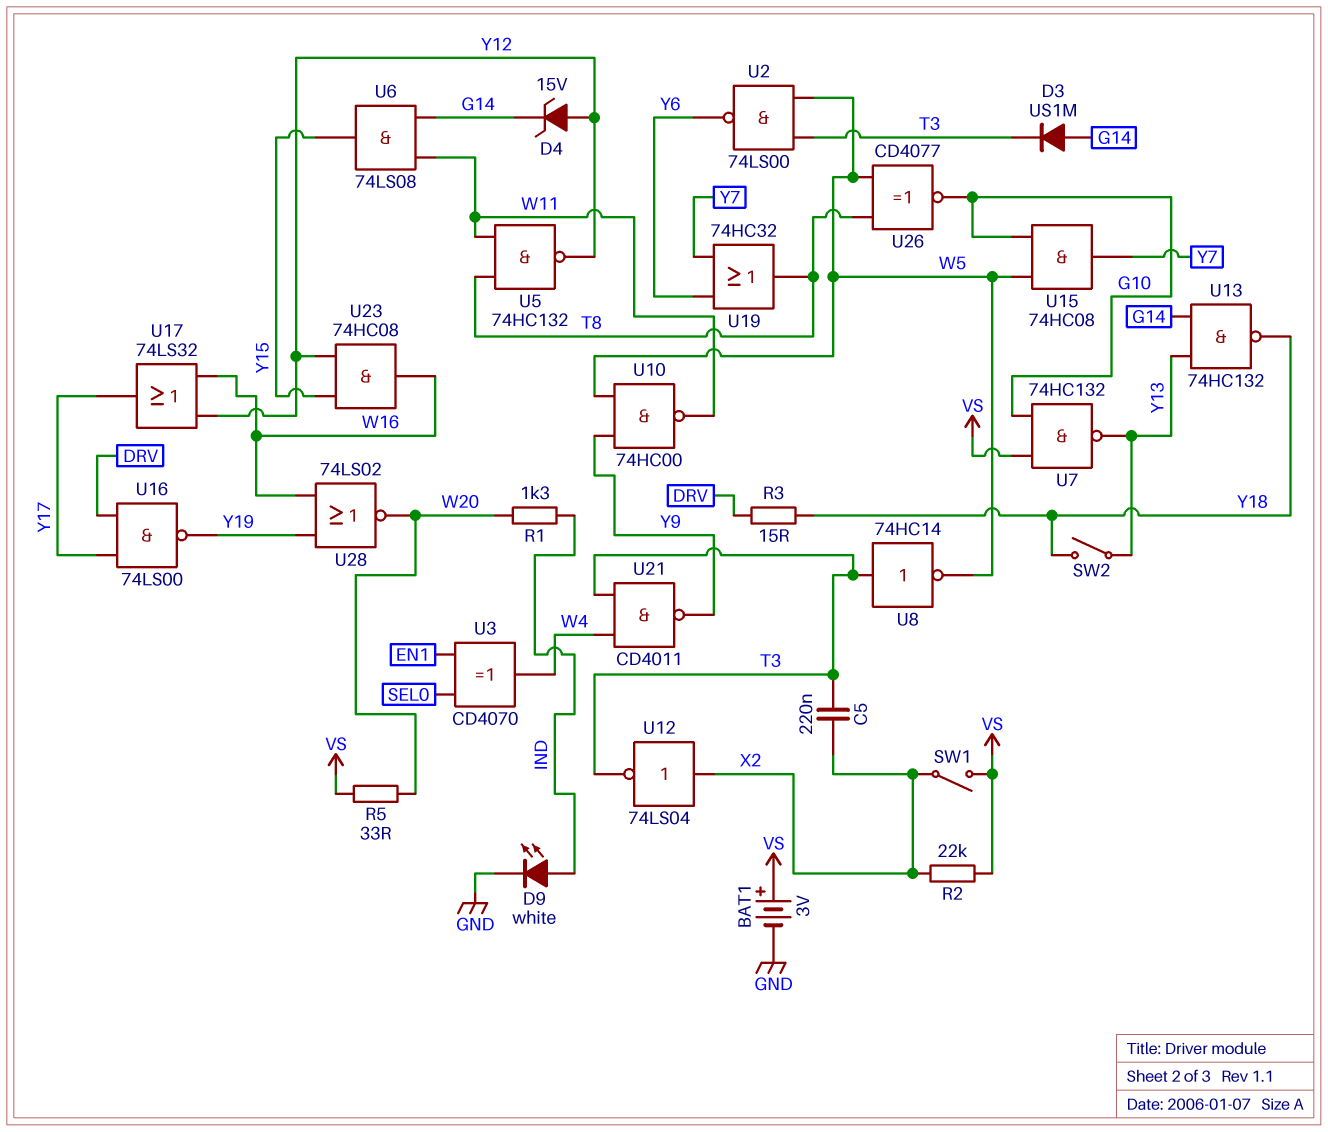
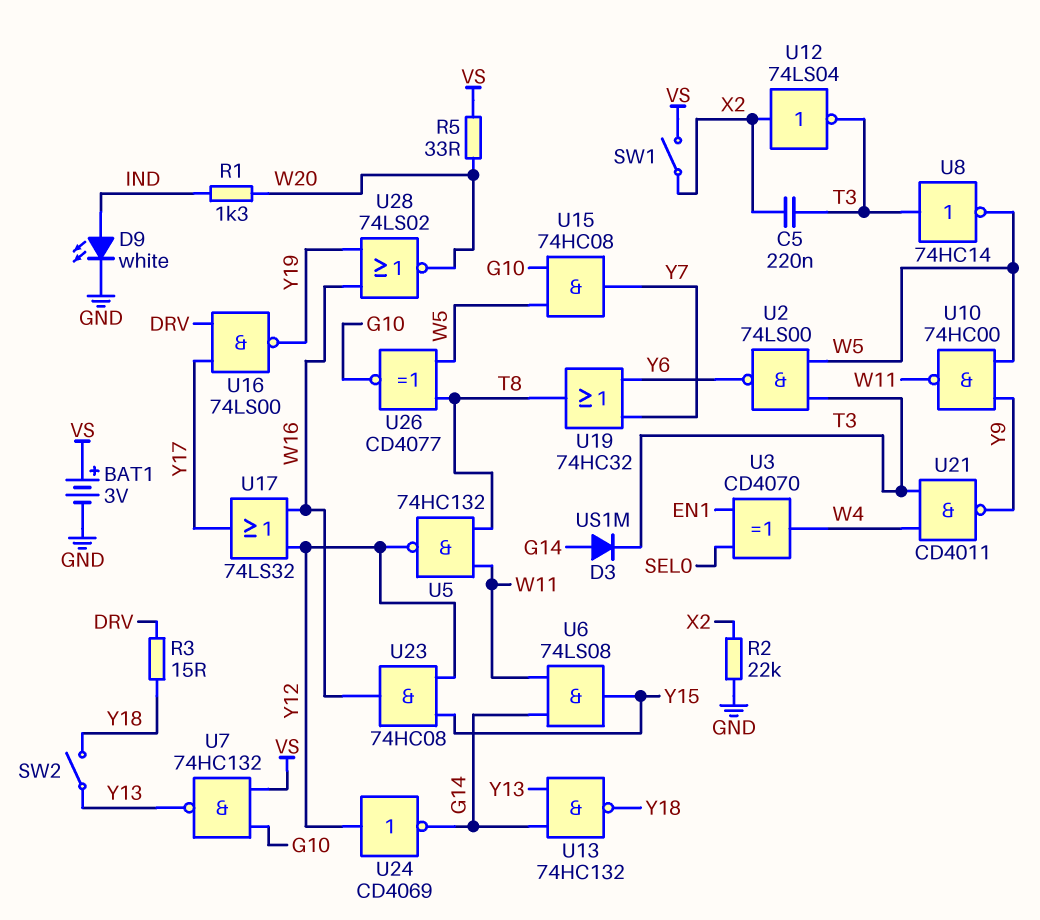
D4: zener 15V (A Y12, K G14) -> none
R2: 22k (VS, X2) -> 22k (GND, X2)
U24: none -> NOT CD4069 (in Y12, out G14)

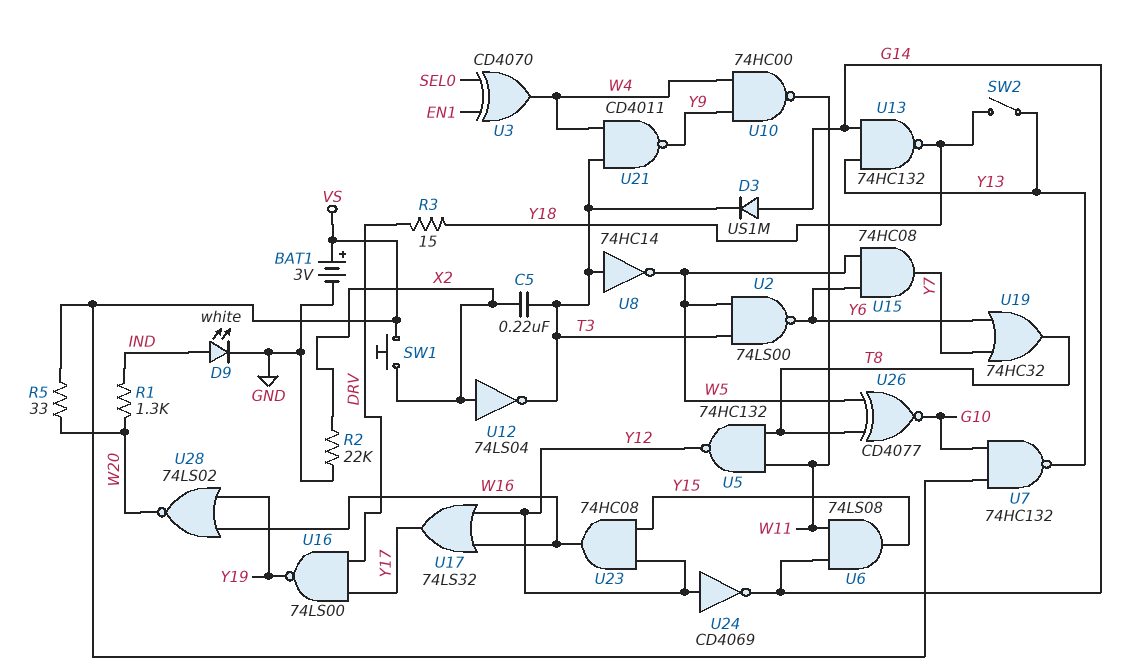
SW1: switch (VS, X2) -> button (VS, X2)
U10: NAND 74HC00 (in W5, in Y9, out W11) -> NAND 74HC00 (in W4, in Y9, out W11)
U15: AND 74HC08 (in G10, in W5, out Y7) -> AND 74HC08 (in W5, in Y6, out Y7)

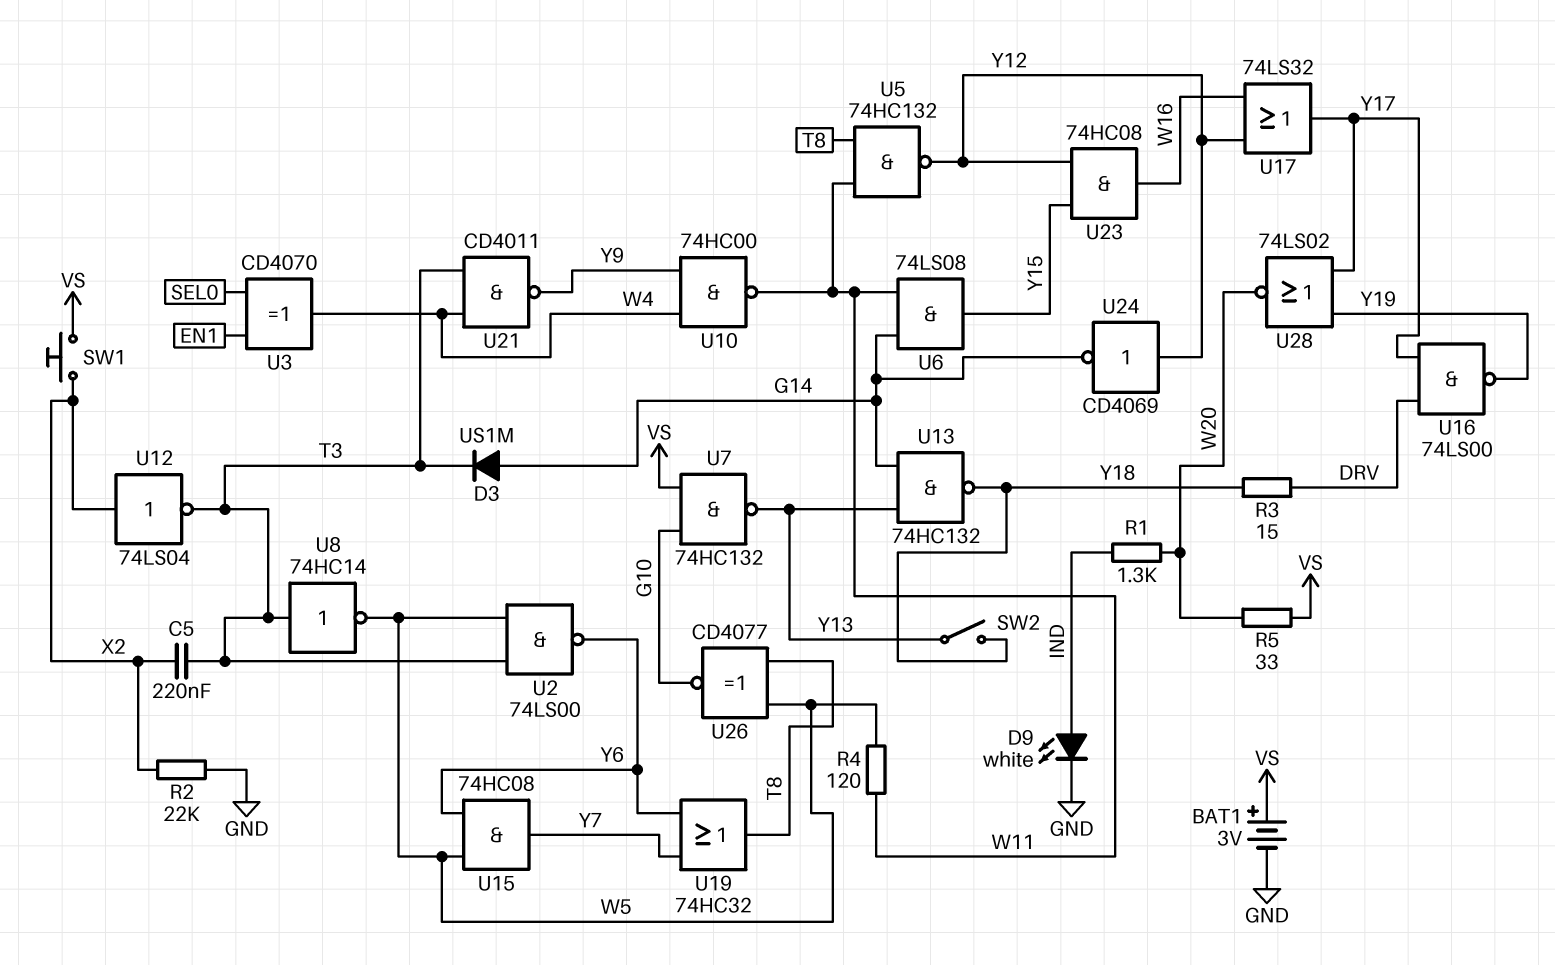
R4: none -> 120 (W5, W11)
U28: NOR 74LS02 (in W16, in Y19, out W20) -> NOR 74LS02 (in Y17, in Y19, out W20)

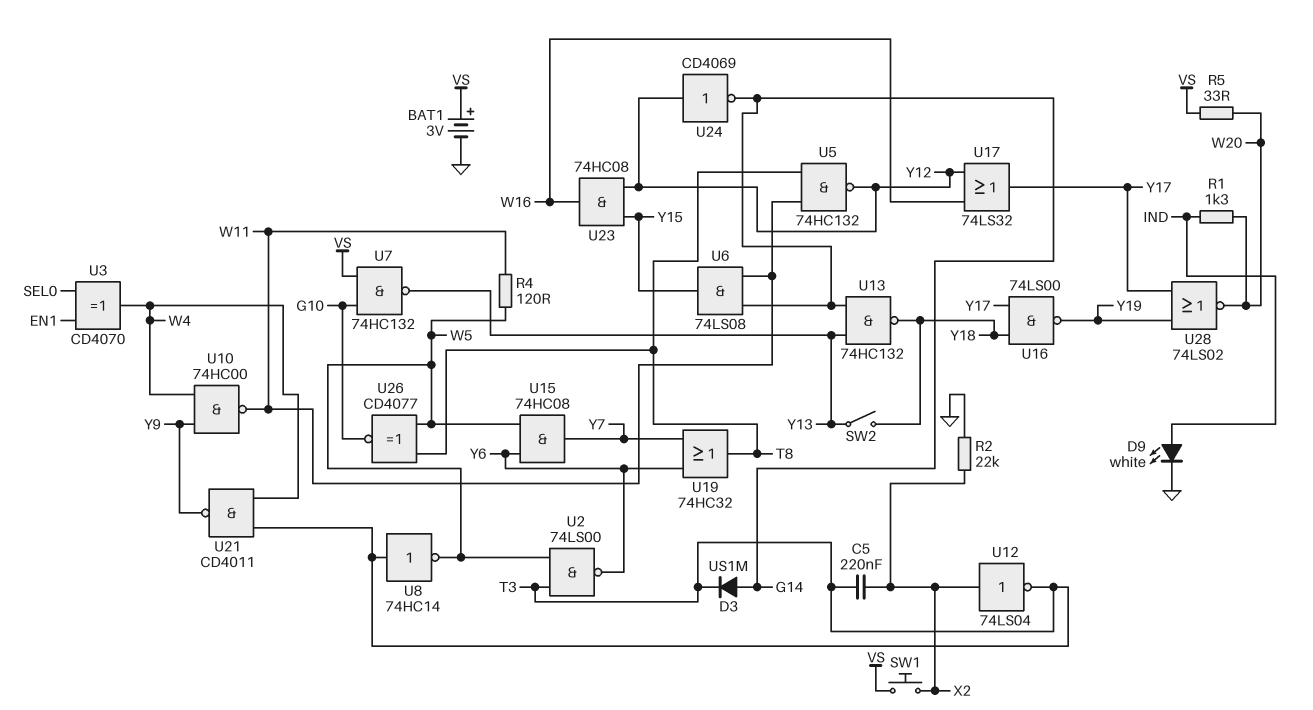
R3: 15 (DRV, Y18) -> none
U16: NAND 74LS00 (in DRV, in Y17, out Y19) -> NAND 74LS00 (in Y17, in Y18, out Y19)

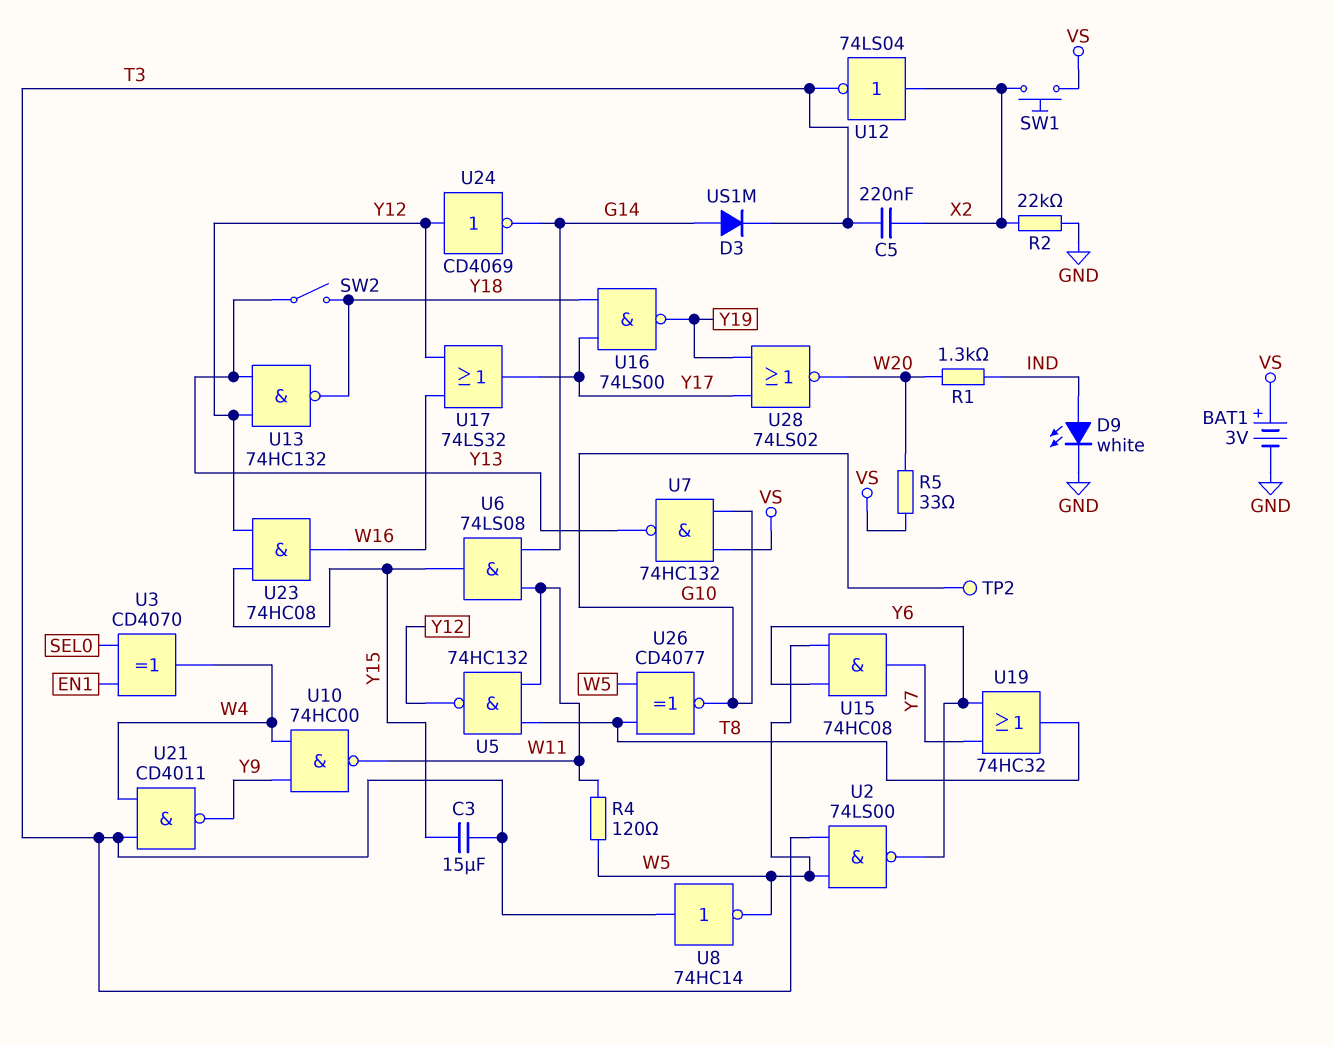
C3: none -> 15uF (T3, Y15)
TP2: none -> test point (G10)
U13: NAND 74HC132 (in G14, in Y13, out Y18) -> NAND 74HC132 (in Y12, in Y13, out Y18)

